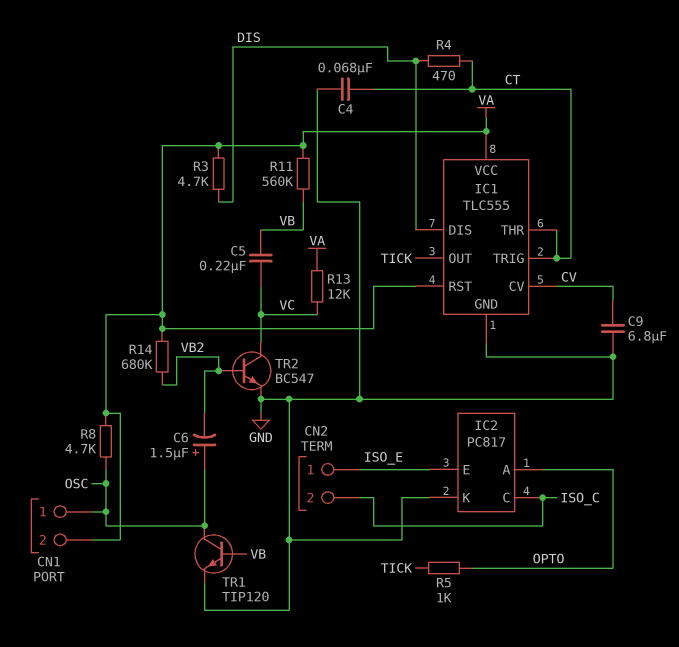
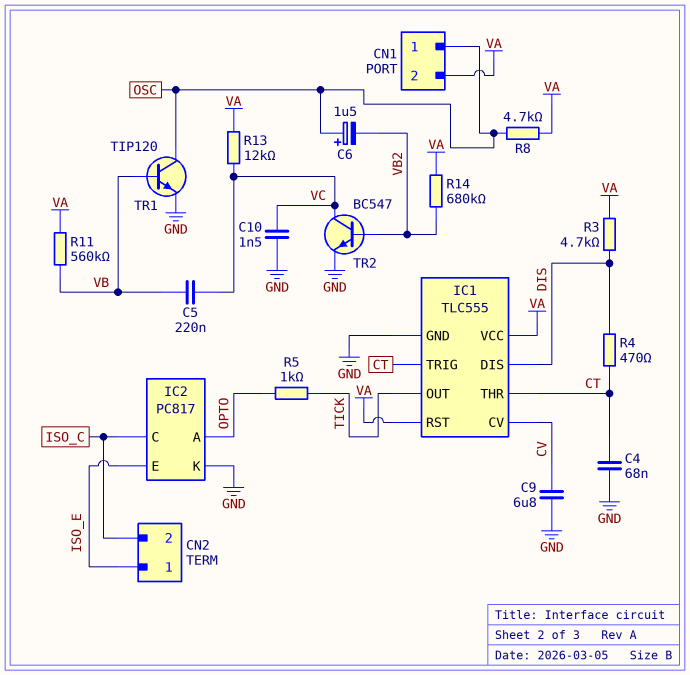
C10: none -> 1.5nF (GND, VC)

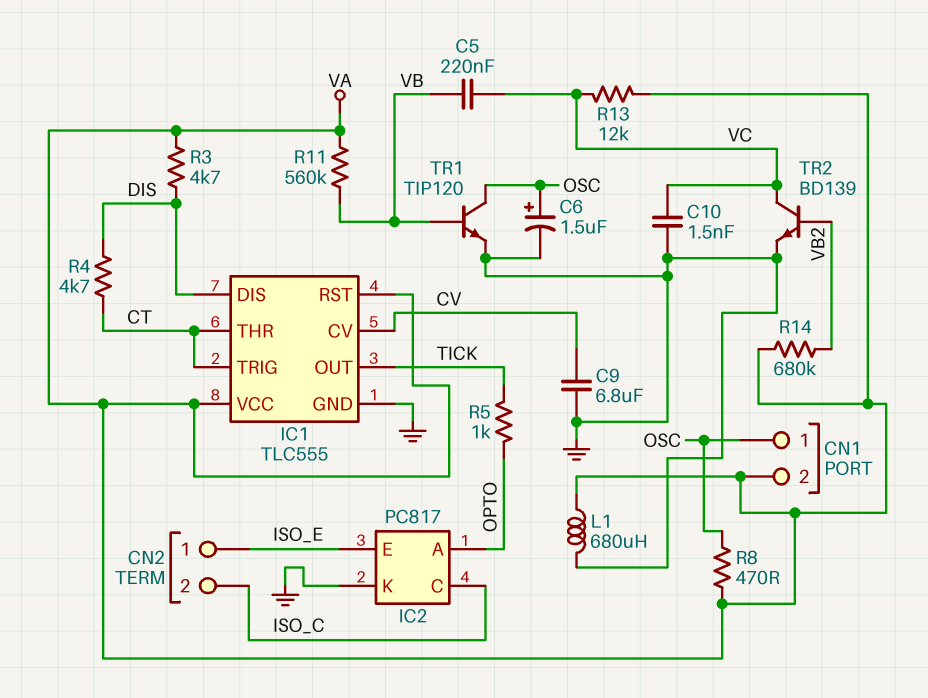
C4: 68nF (CT, GND) -> none
C6: 1.5uF (plus OSC, minus VB2) -> 1.5uF (plus OSC, minus GND)
L1: none -> 680uH (GND, VA)
R4: 470 (CT, DIS) -> 4.7k (CT, DIS)
R8: 4.7k (OSC, VA) -> 470 (OSC, VA)
TR2: NPN BC547 (B VB2, C VC, E GND) -> NPN BD139 (B VB2, C VC, E GND)

